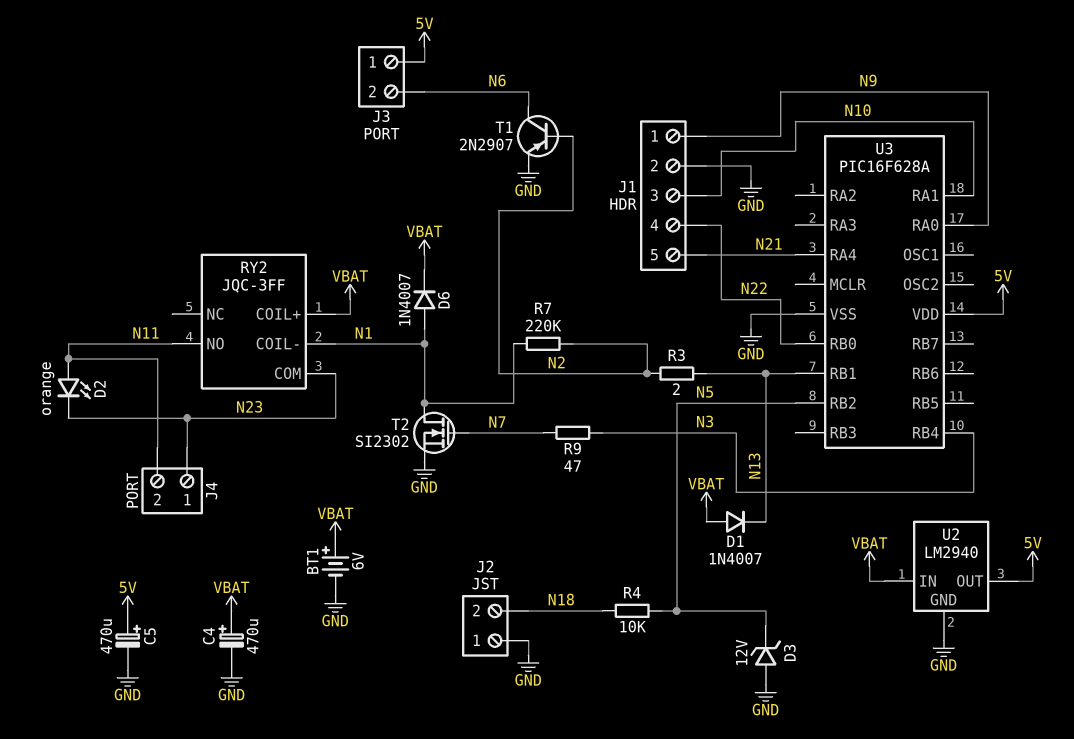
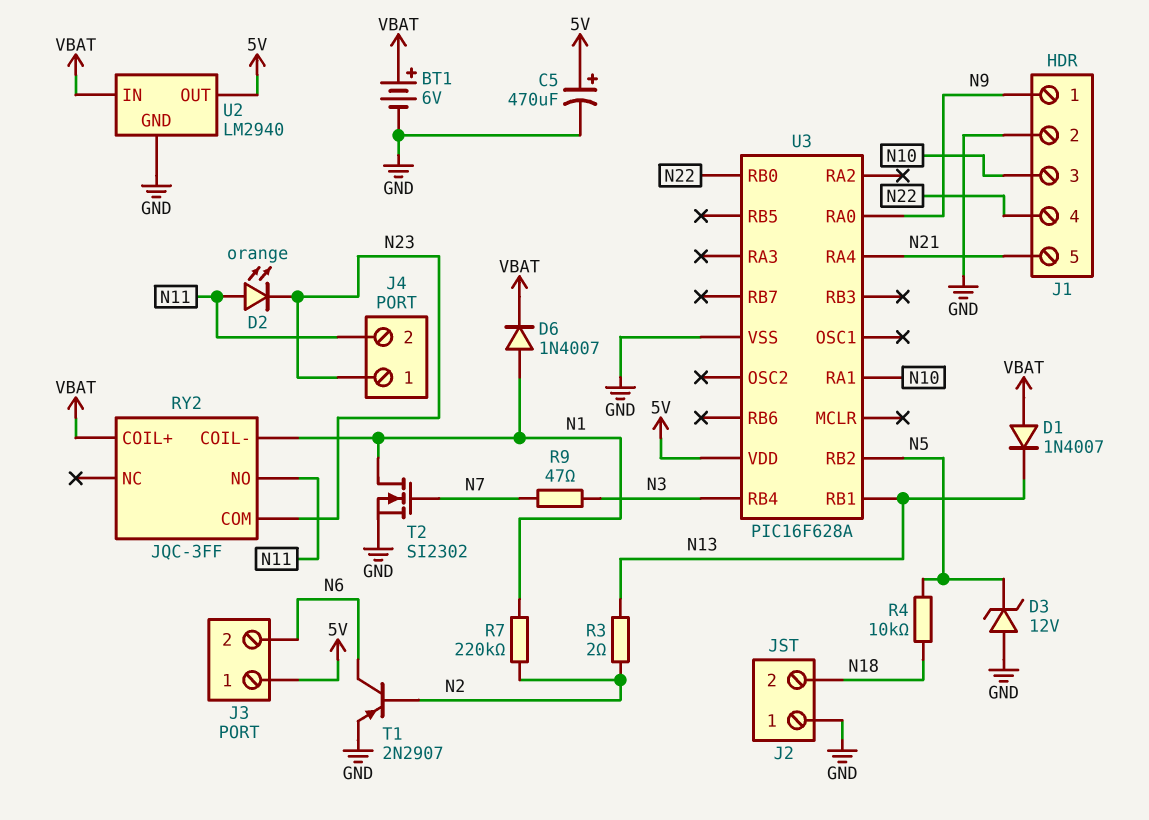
C4: 470uF (plus VBAT, minus GND) -> none

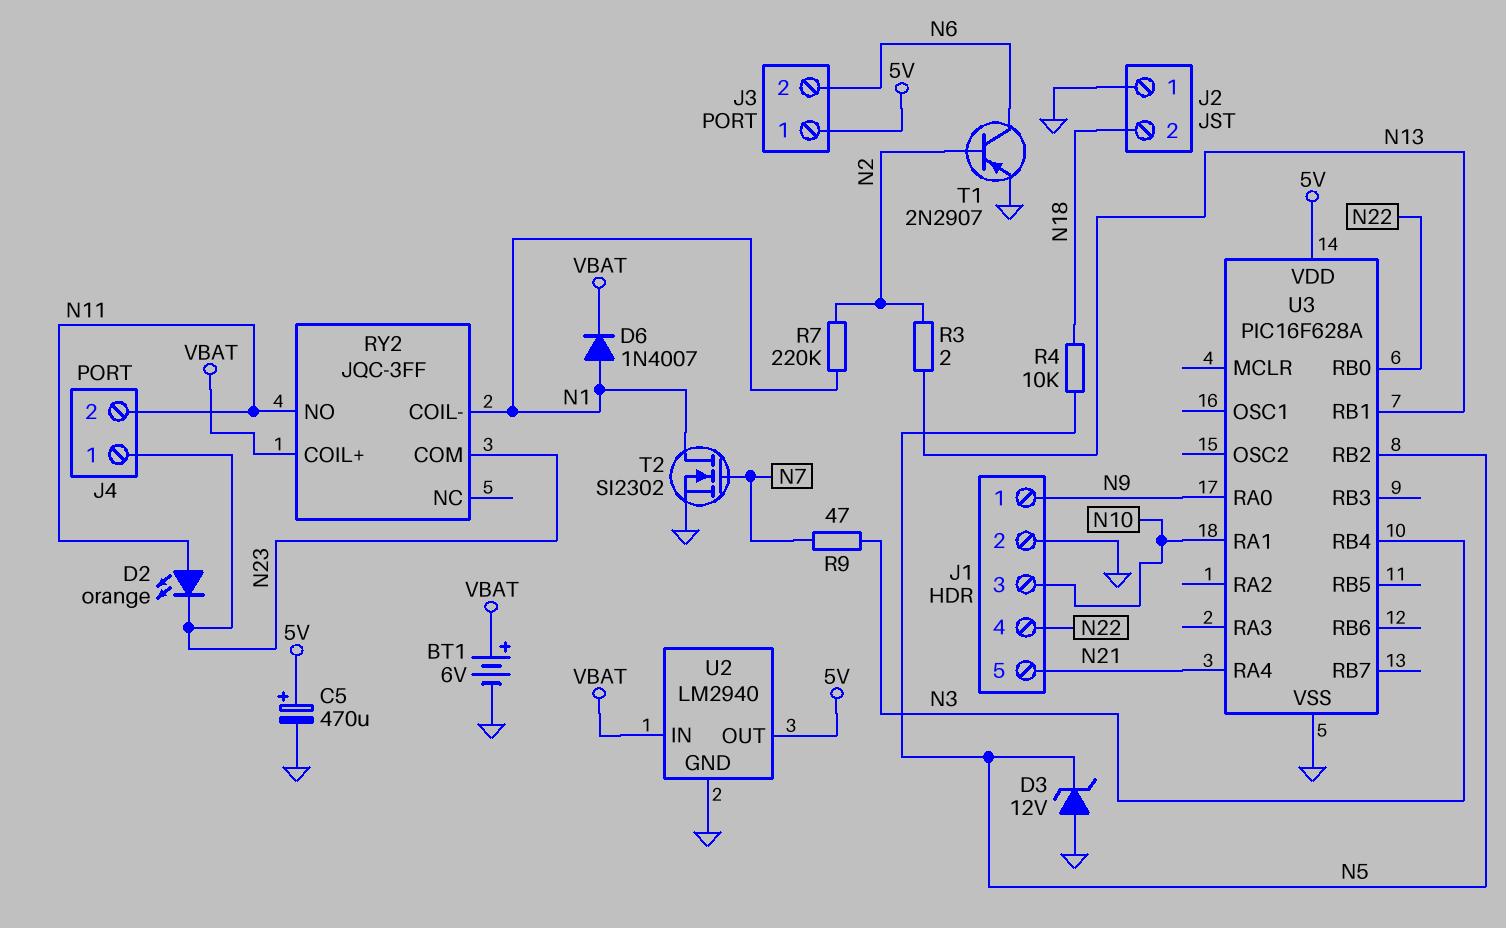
D1: diode 1N4007 (A VBAT, K N13) -> none

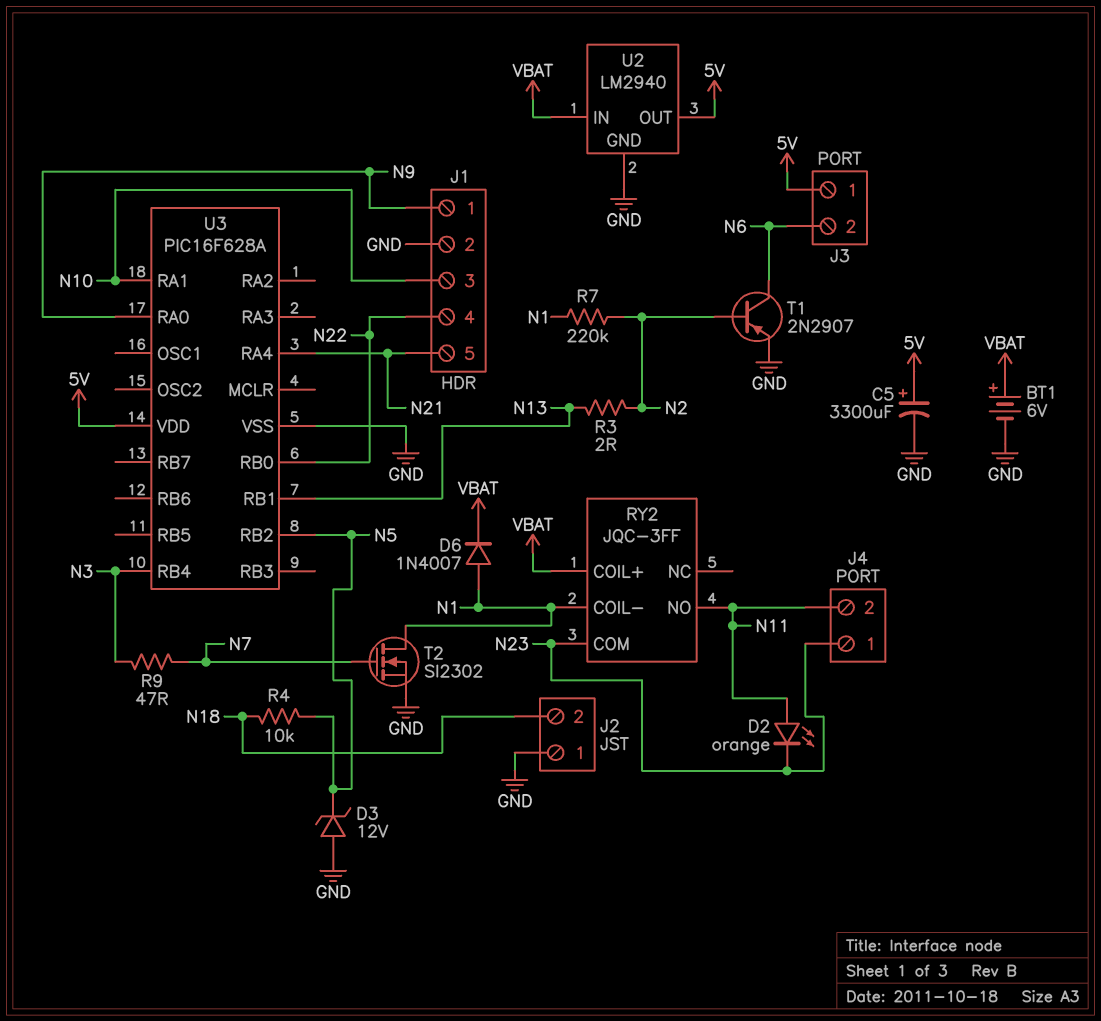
C5: 470uF (plus 5V, minus GND) -> 3300uF (plus 5V, minus GND)

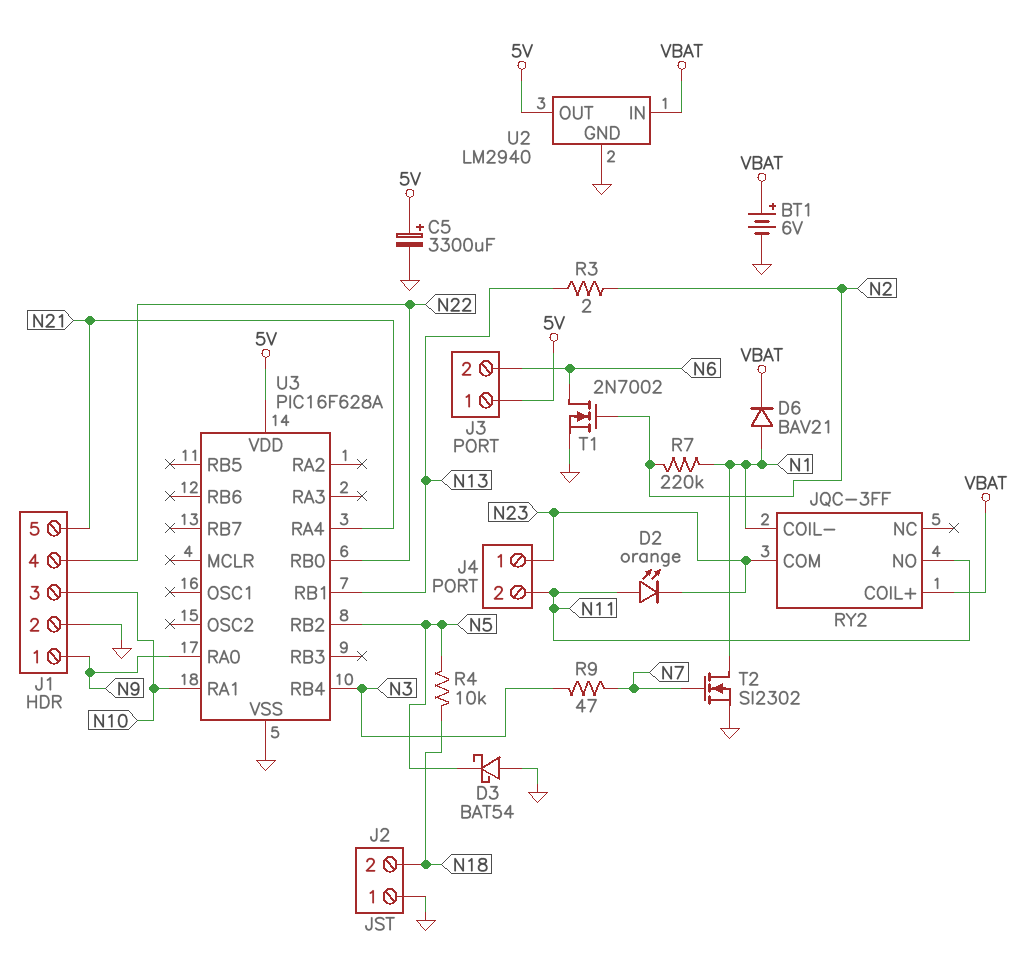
D3: zener 12V (A GND, K N5) -> schottky BAT54 (A GND, K N5)
D6: diode 1N4007 (A N1, K VBAT) -> diode BAV21 (A N1, K VBAT)
T1: PNP 2N2907 (B N2, C N6, E GND) -> NMOS 2N7002 (G N2, D N6, S GND)

